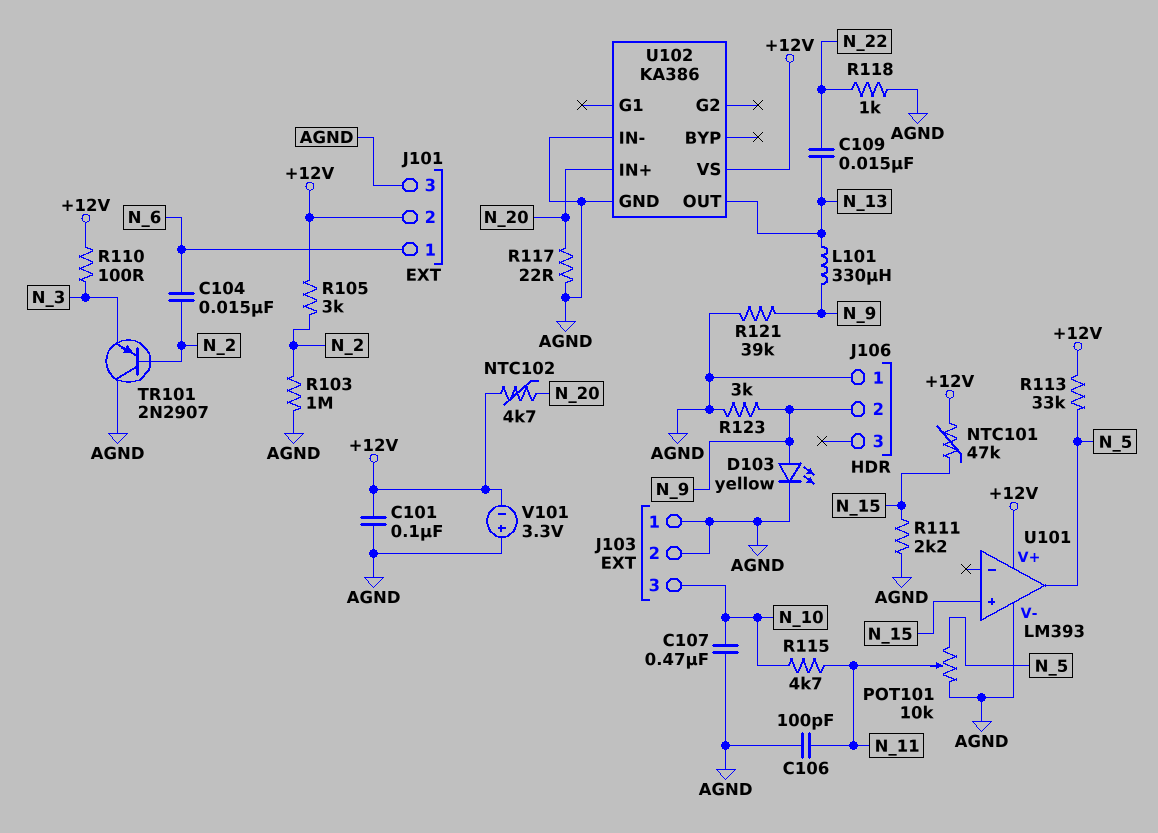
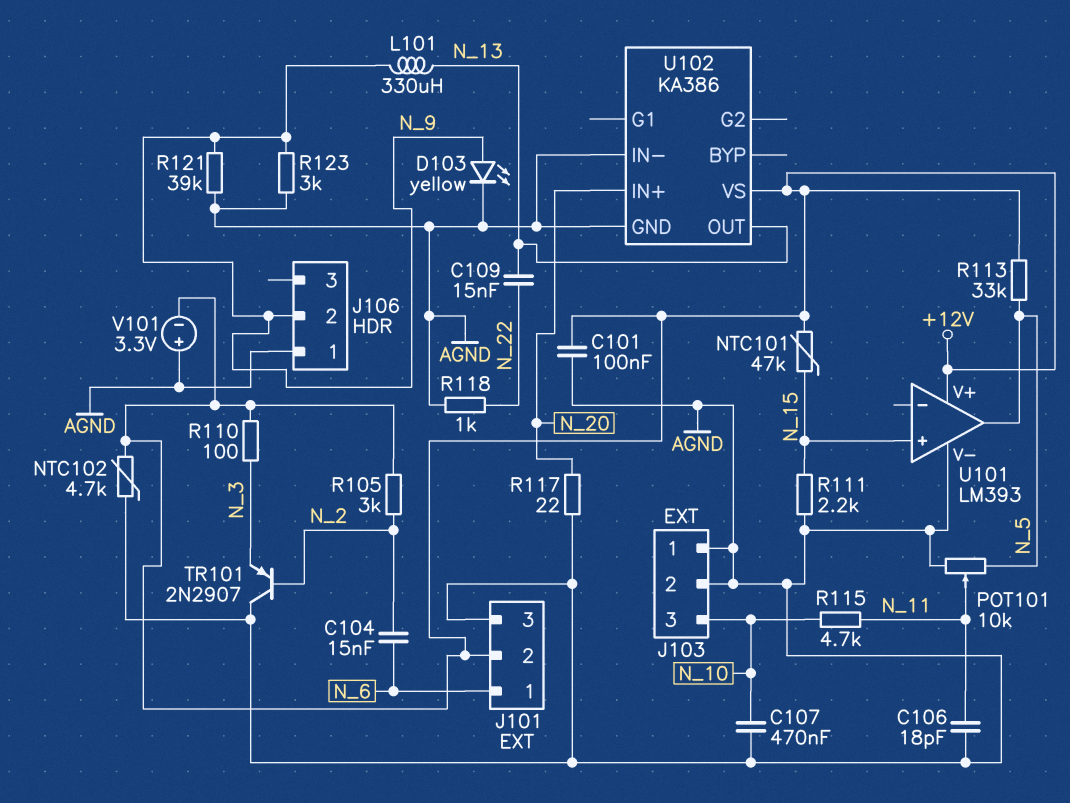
C106: 100pF (AGND, N_11) -> 18pF (AGND, N_11)
NTC102: 4.7k (+12V, N_20) -> 4.7k (+12V, AGND)
R103: 1M (AGND, N_2) -> none

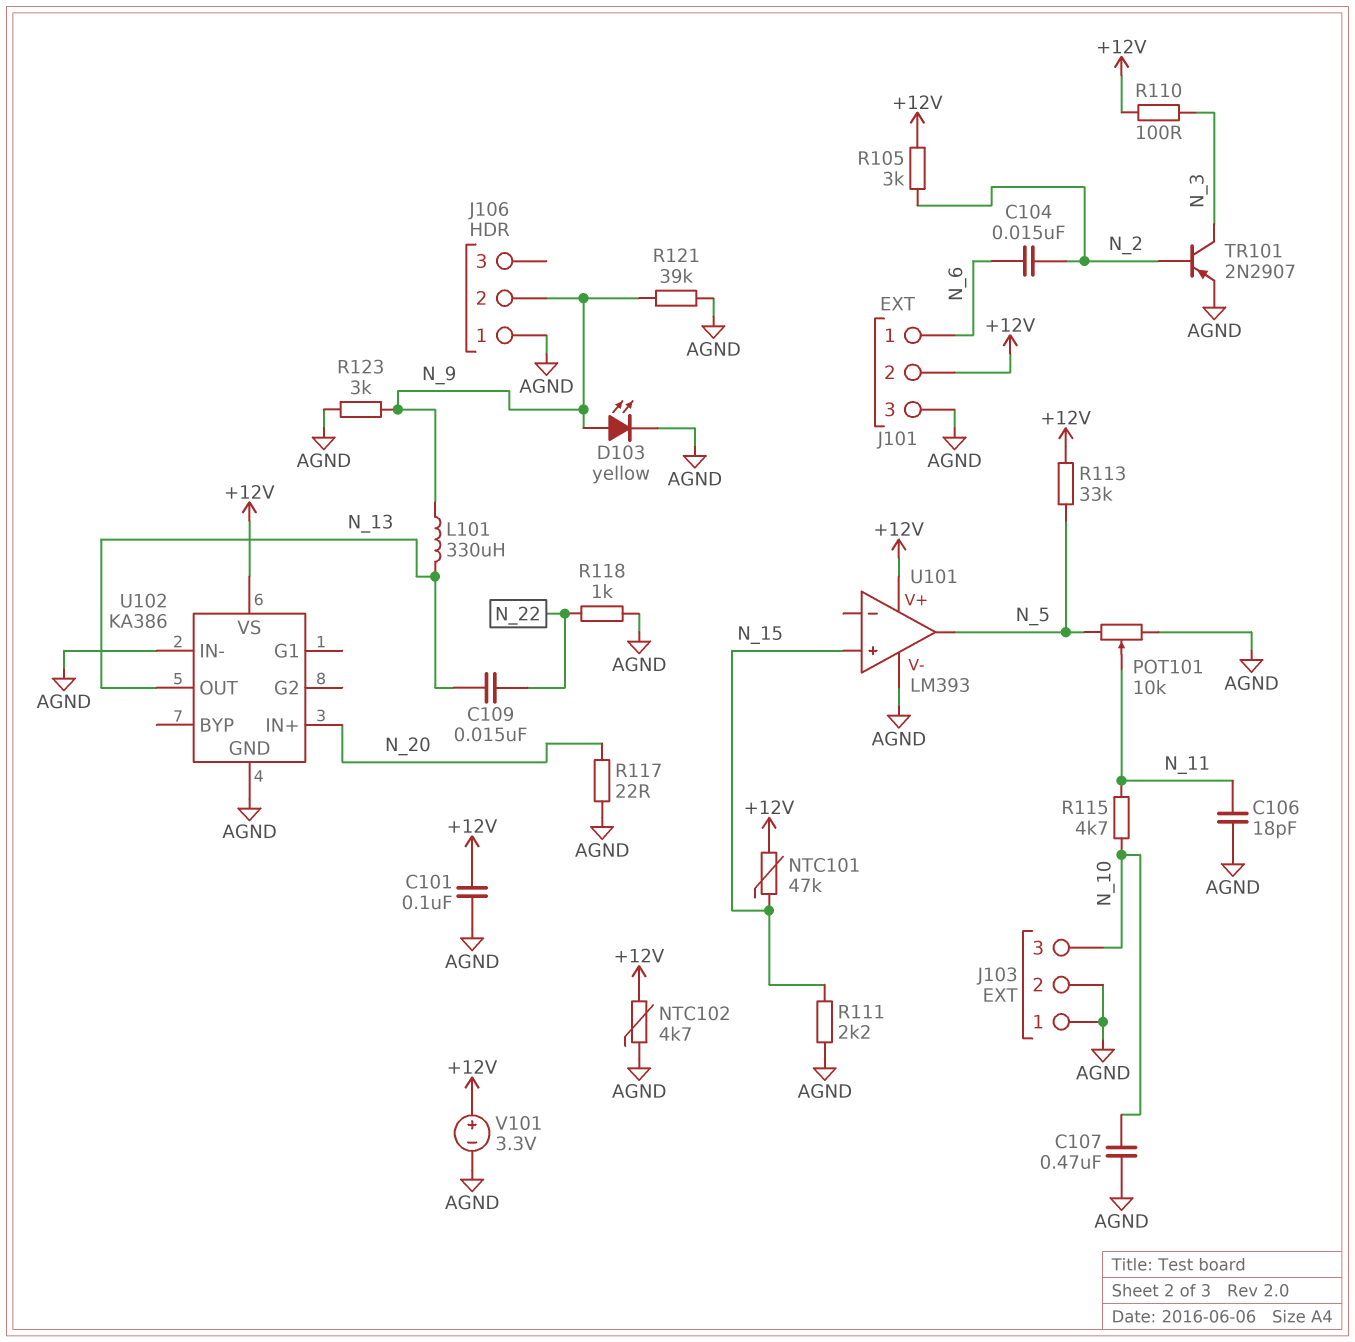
TR101: PNP 2N2907 (B N_2, C AGND, E N_3) -> PNP 2N2907 (B N_2, C N_3, E AGND)
V101: 3.3V (plus AGND, minus +12V) -> 3.3V (plus +12V, minus AGND)

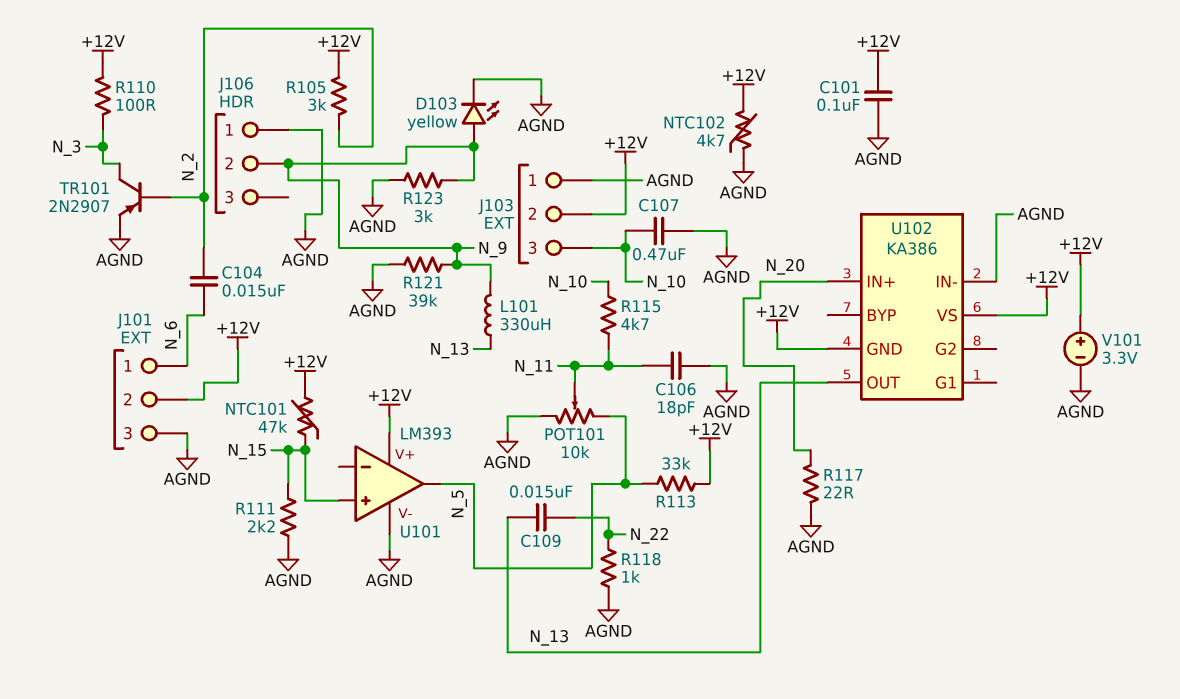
J103 pin 2: AGND -> +12V
U102 pin GND: AGND -> +12V

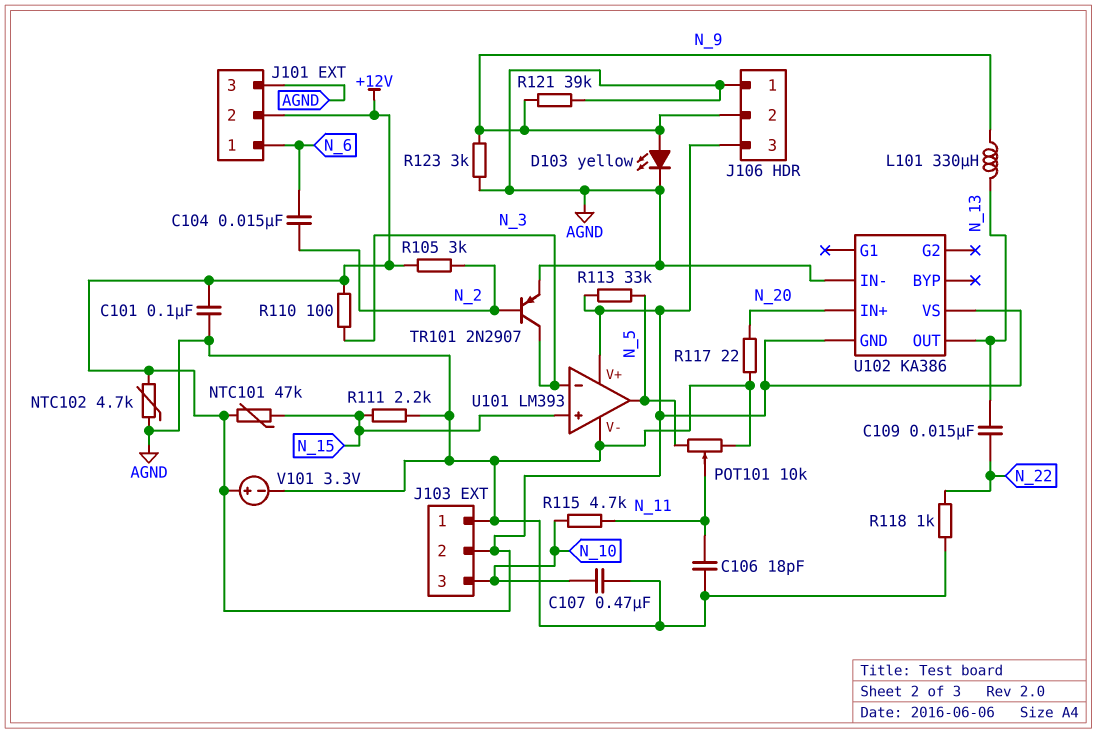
J106 pin 3: none -> +12V
U101 pin in-: none -> N_3

